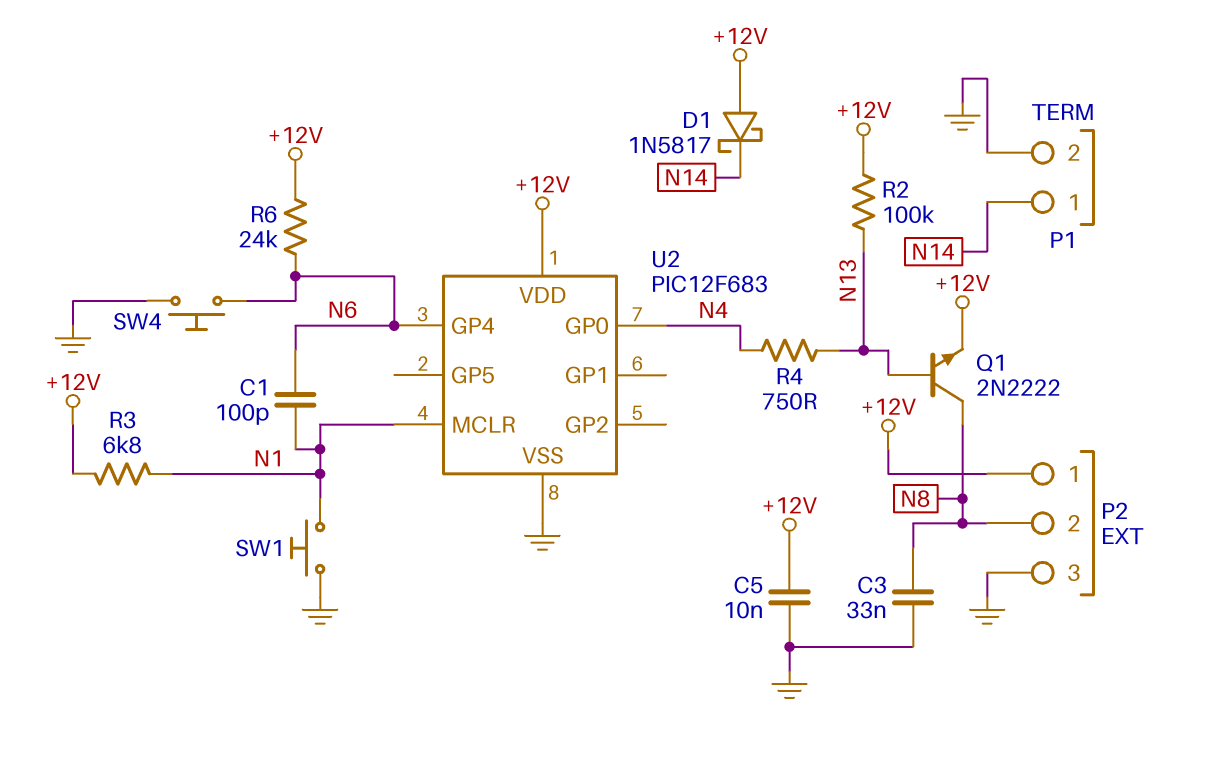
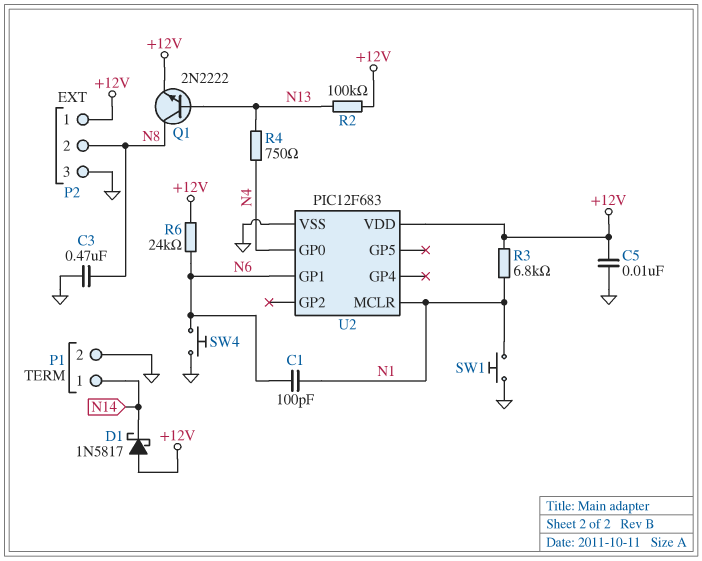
C3: 33nF (GND, N8) -> 470nF (GND, N8)
U2 pin GP1: none -> N6
U2 pin GP4: N6 -> none

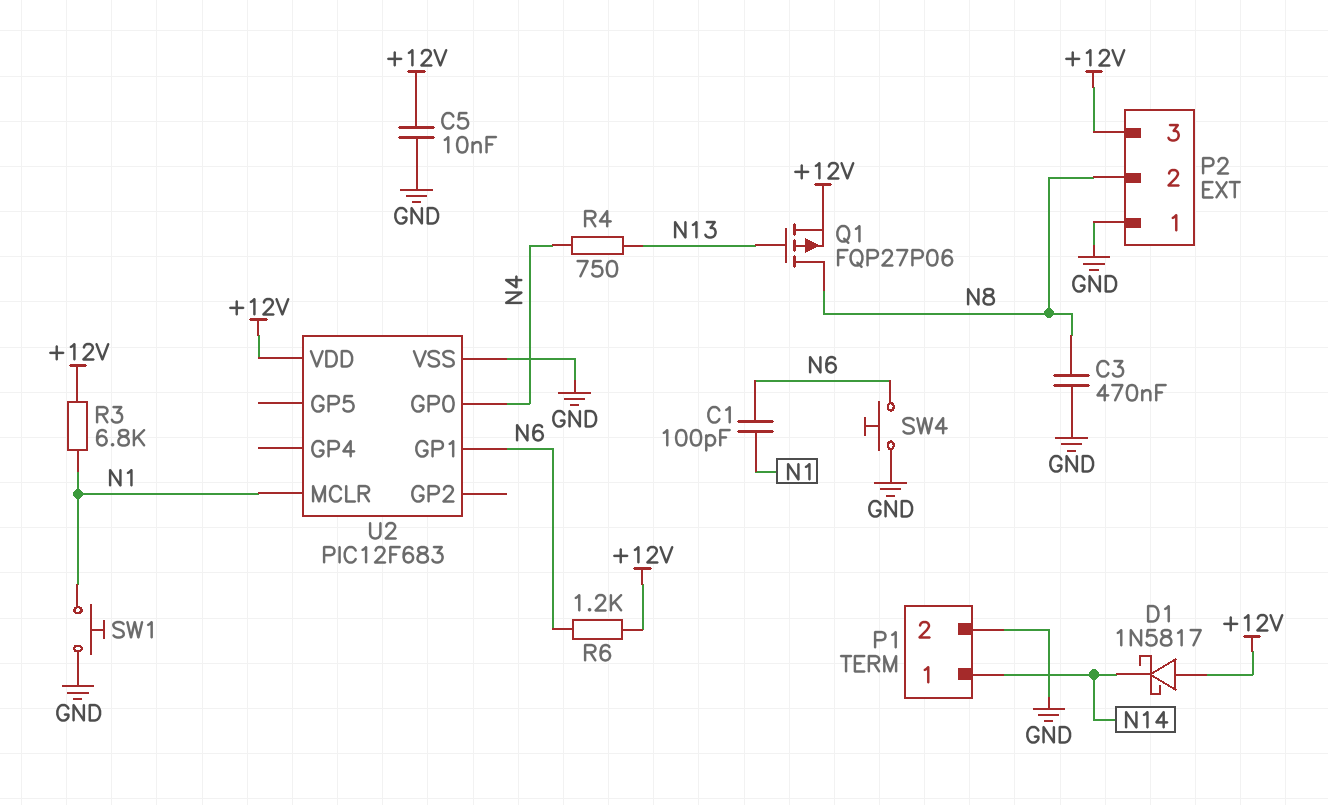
P2 pin 1: +12V -> GND
P2 pin 3: GND -> +12V
Q1: NPN 2N2222 (B N13, C N8, E +12V) -> PMOS FQP27P06 (G N13, D N8, S +12V)
R2: 100k (+12V, N13) -> none
R6: 24k (+12V, N6) -> 1.2k (+12V, N6)

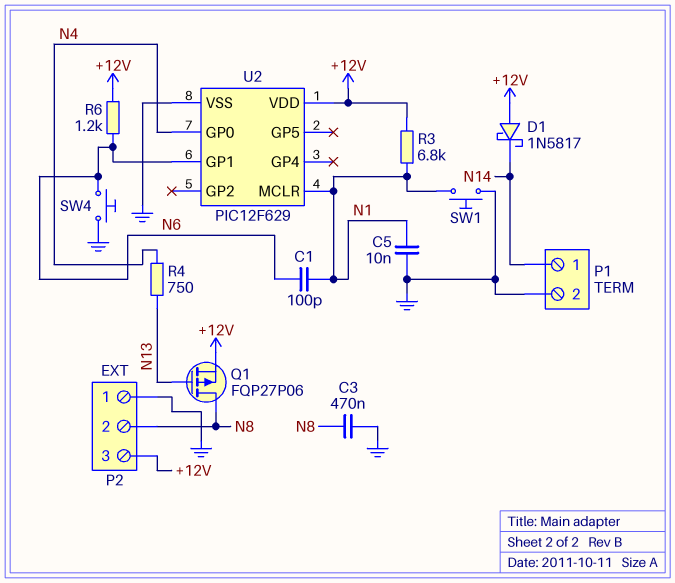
C5: 10nF (+12V, GND) -> 10nF (GND, N1)
U2: PIC12F683 -> PIC12F629

